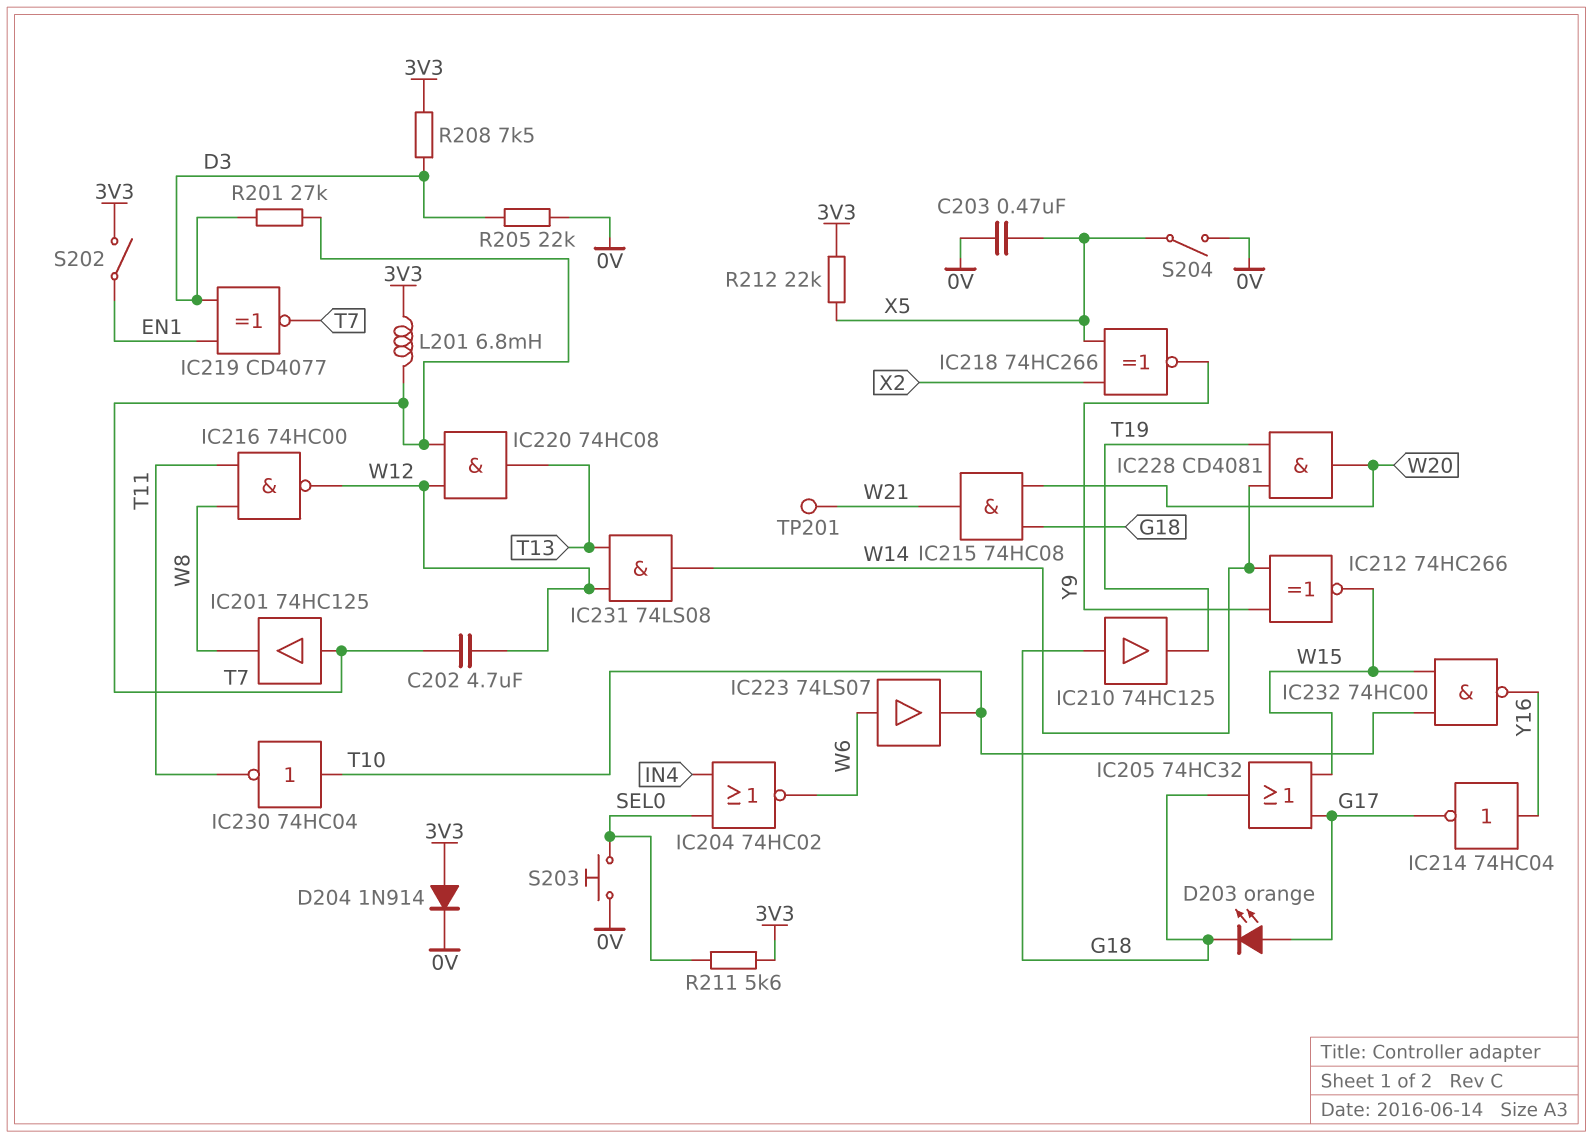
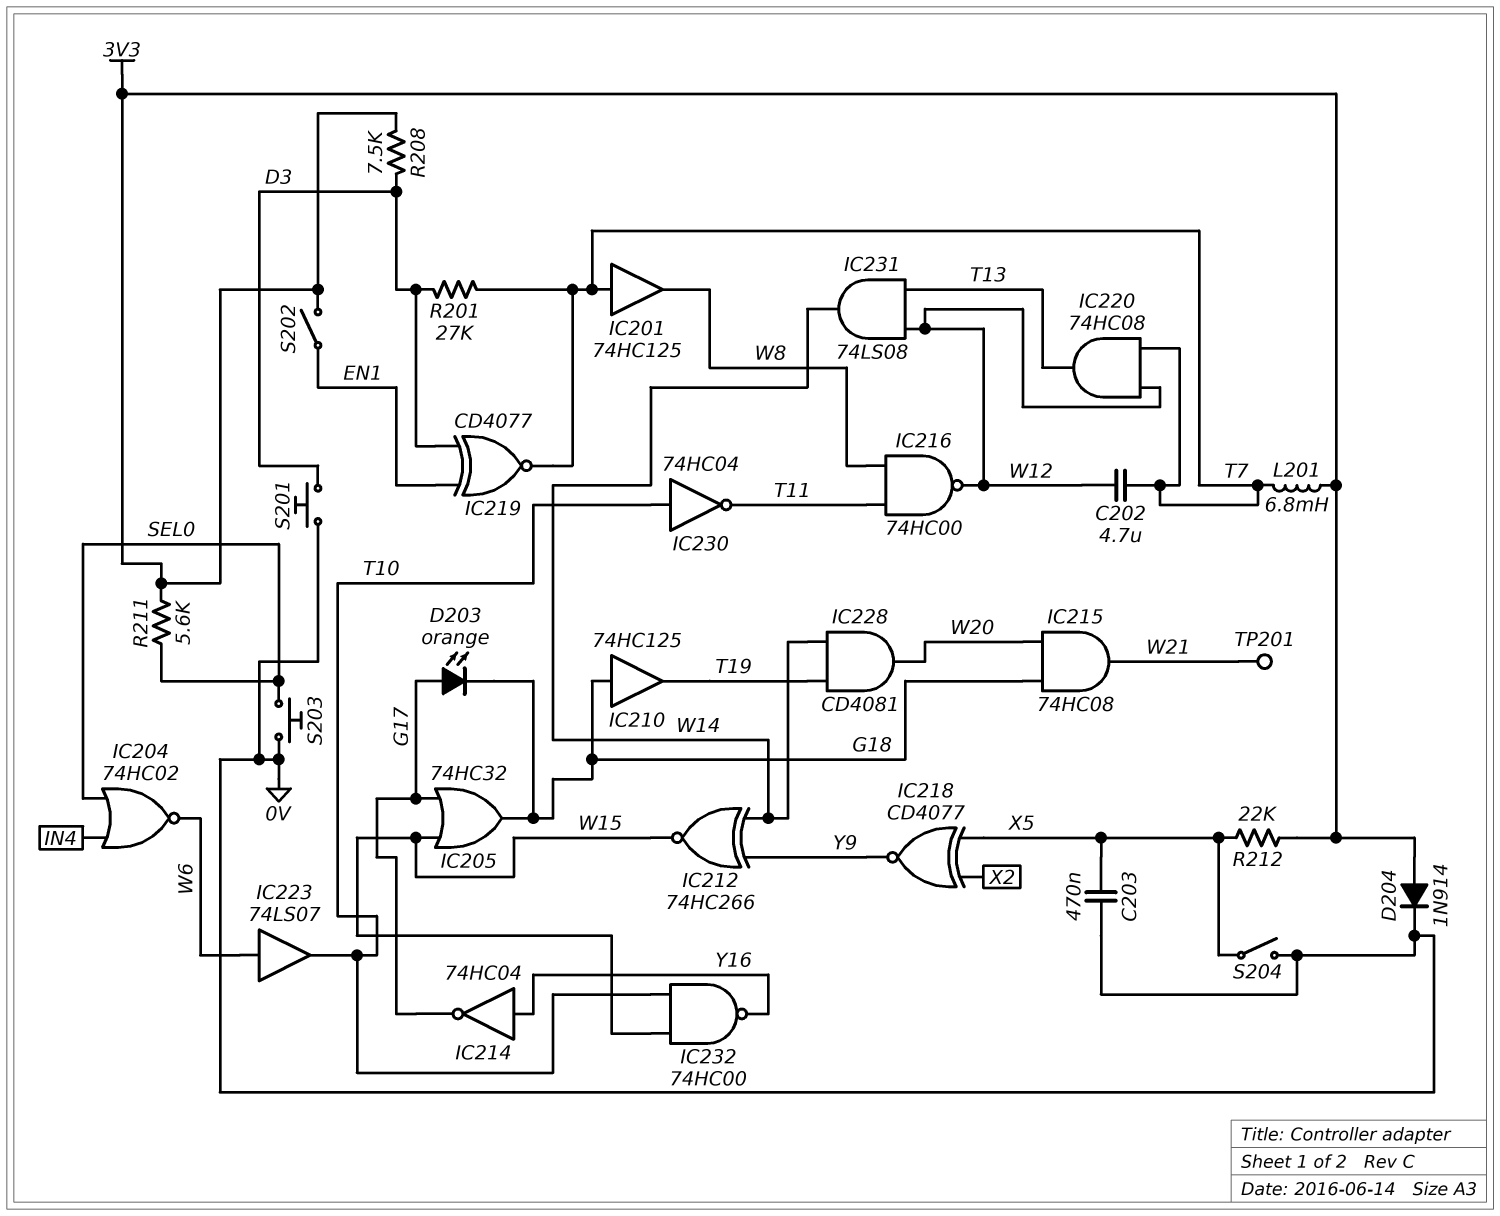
IC218: XNOR 74HC266 (in X2, in X5, out Y9) -> XNOR CD4077 (in X2, in X5, out Y9)
R205: 22k (0V, D3) -> none
S201: none -> button (0V, D3)

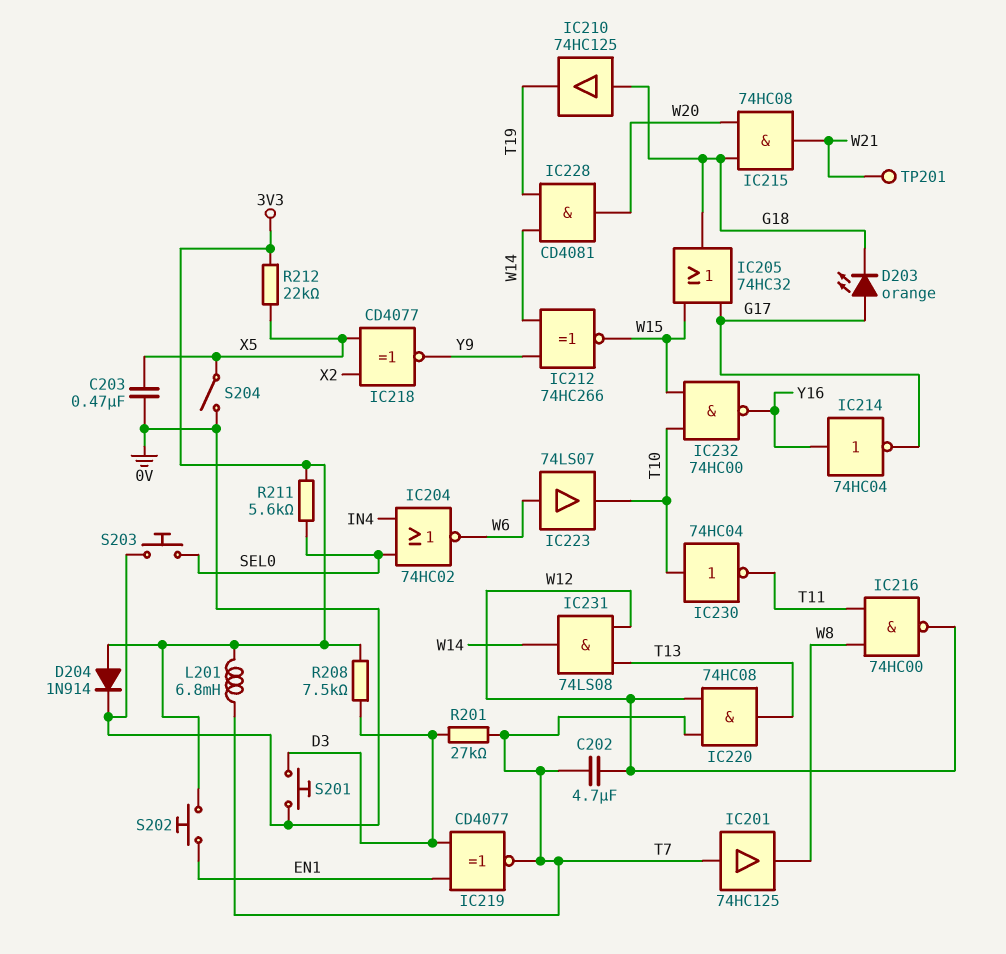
S202: switch (3V3, EN1) -> button (3V3, EN1)

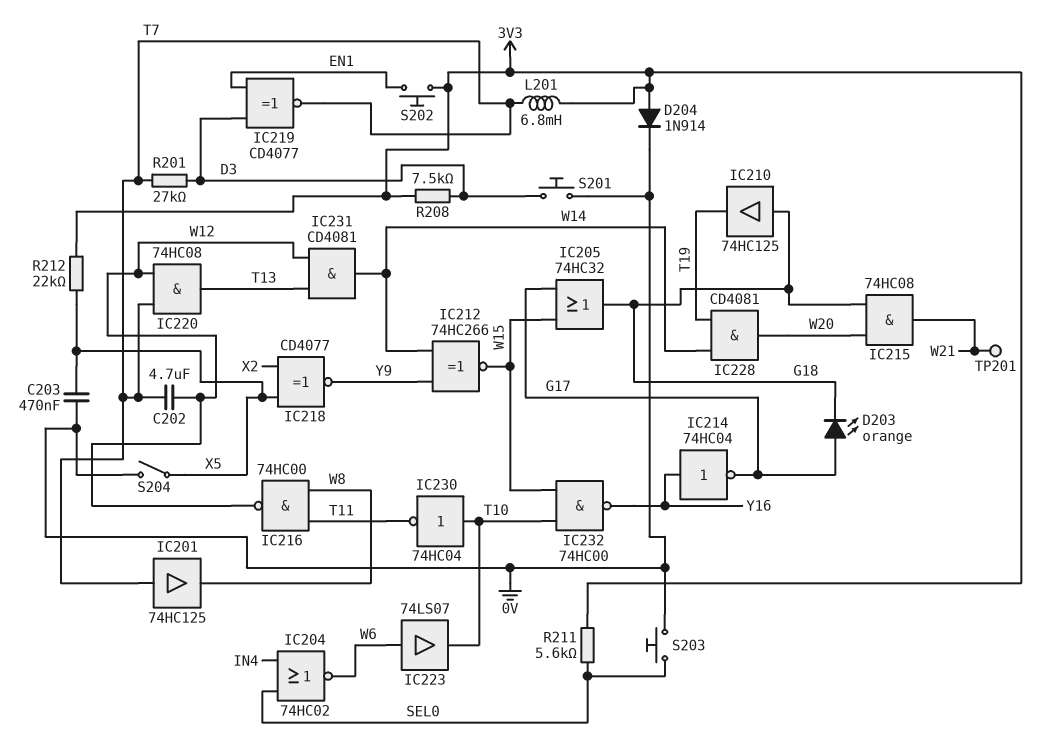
IC231: AND 74LS08 (in T13, in W12, out W14) -> AND CD4081 (in T13, in W12, out W14)

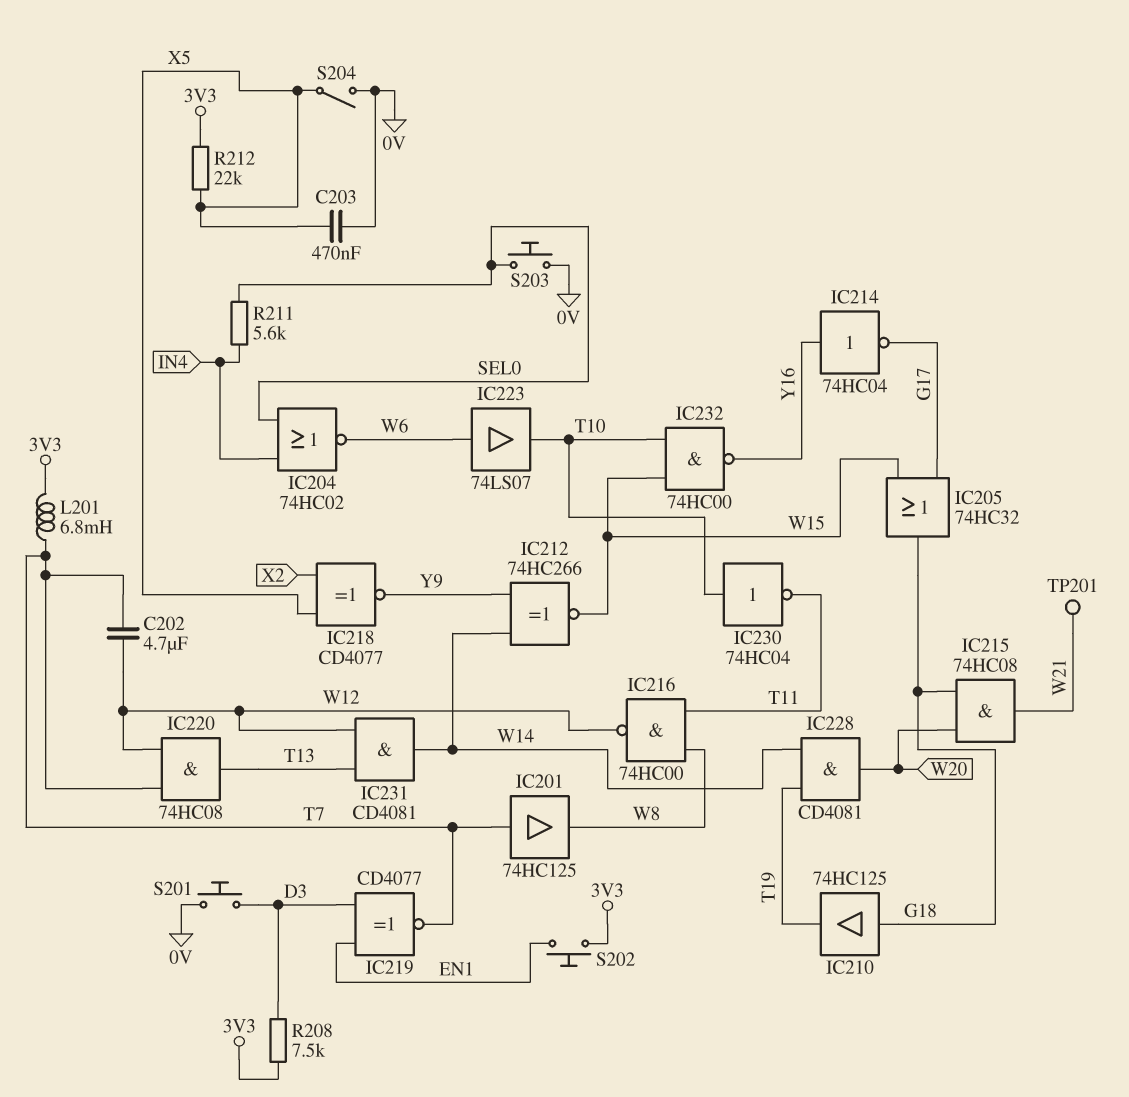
D203: LED orange (A G17, K G18) -> none
D204: diode 1N914 (A 3V3, K 0V) -> none
R201: 27k (D3, T7) -> none
R211: 5.6k (3V3, SEL0) -> 5.6k (IN4, SEL0)

